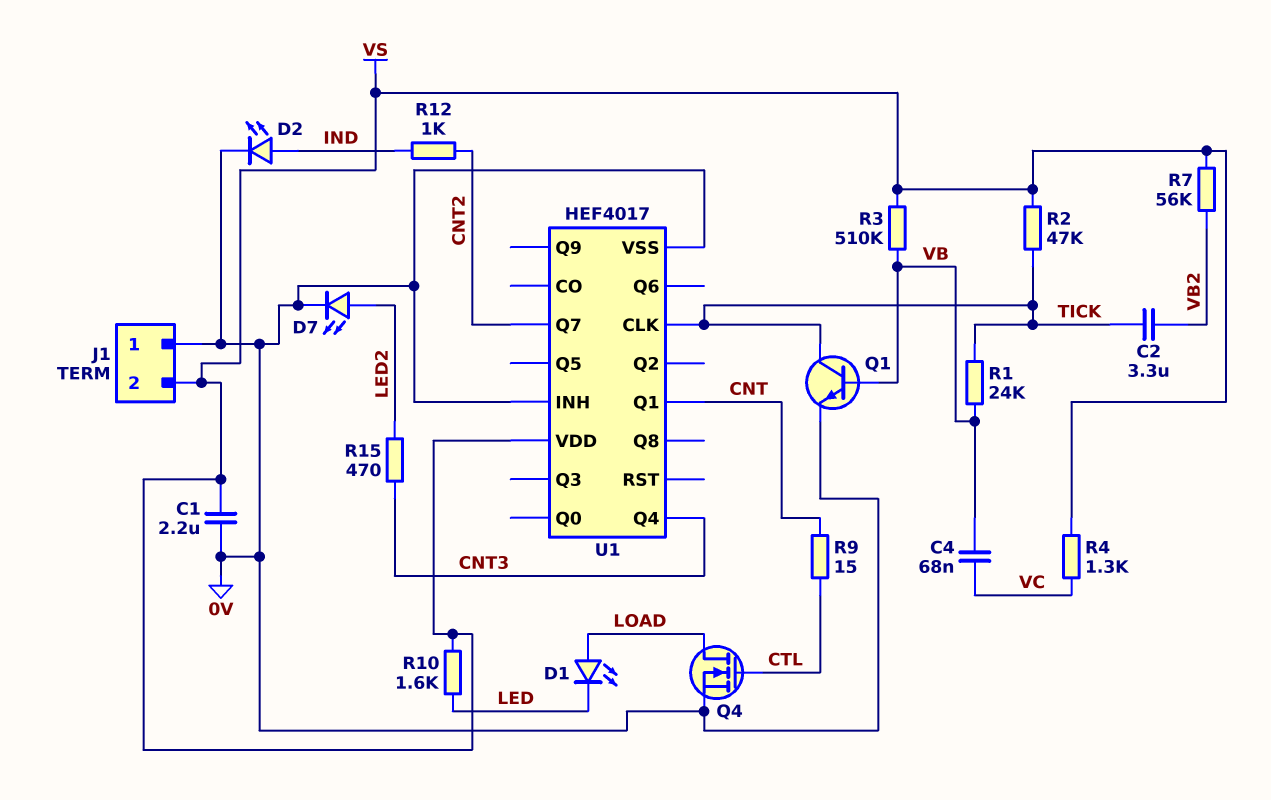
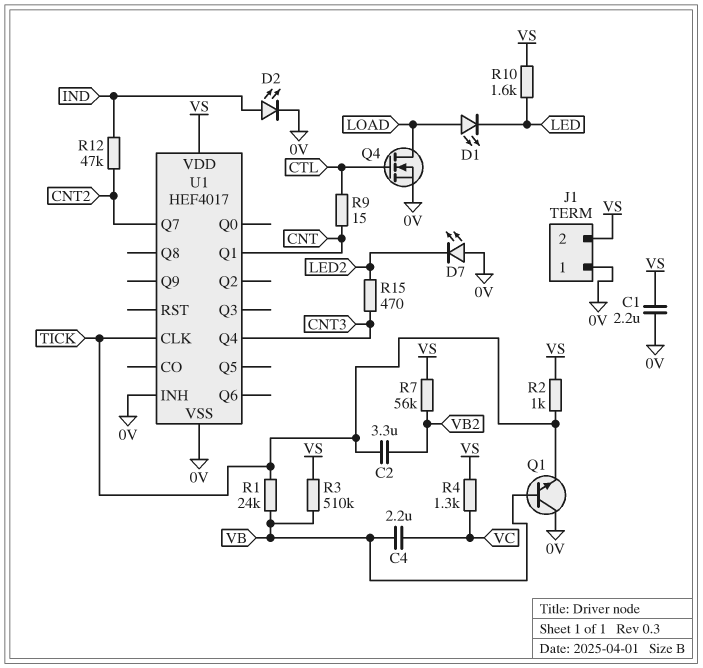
C4: 68nF (VB, VC) -> 2.2uF (VB, VC)
D7: LED (A LED2, K 0V) -> LED (A 0V, K LED2)
Q1: NPN (B VB, C TICK, E 0V) -> NPN (B VB, C 0V, E TICK)
R2: 47k (TICK, VS) -> 1k (TICK, VS)
R12: 1k (CNT2, IND) -> 47k (CNT2, IND)

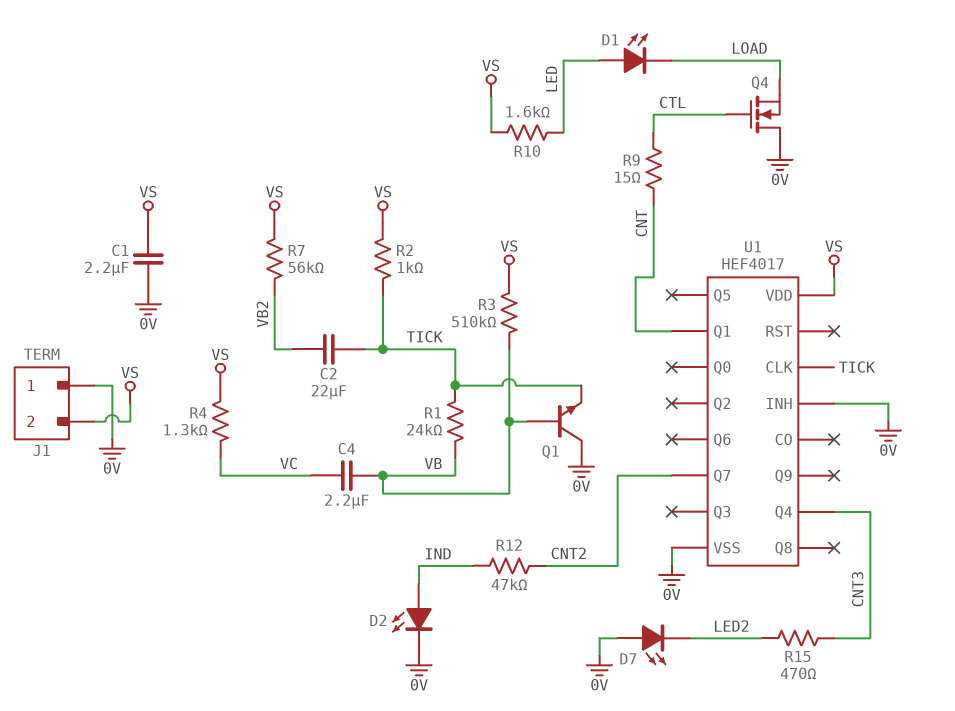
C2: 3.3uF (TICK, VB2) -> 22uF (TICK, VB2)
D1: LED (A LOAD, K LED) -> LED (A LED, K LOAD)
Q4: NMOS (G CTL, D LOAD, S 0V) -> NMOS (G CTL, D 0V, S LOAD)

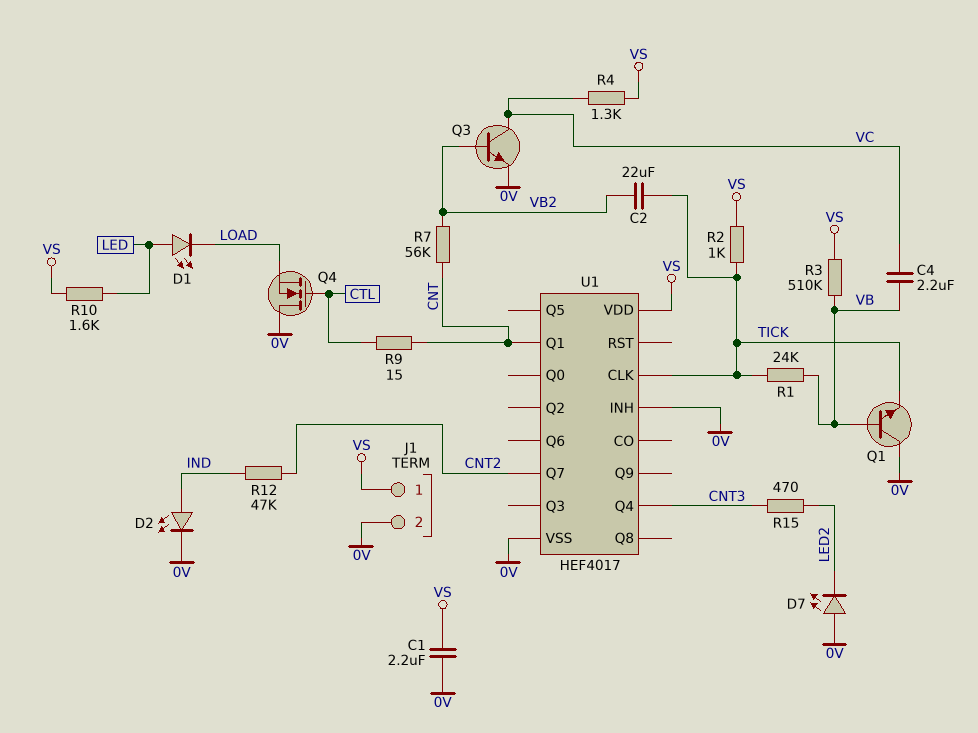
J1 pin 1: 0V -> VS
J1 pin 2: VS -> 0V
Q3: none -> NPN (B VB2, C VC, E 0V)
R7: 56k (VB2, VS) -> 56k (CNT, VB2)

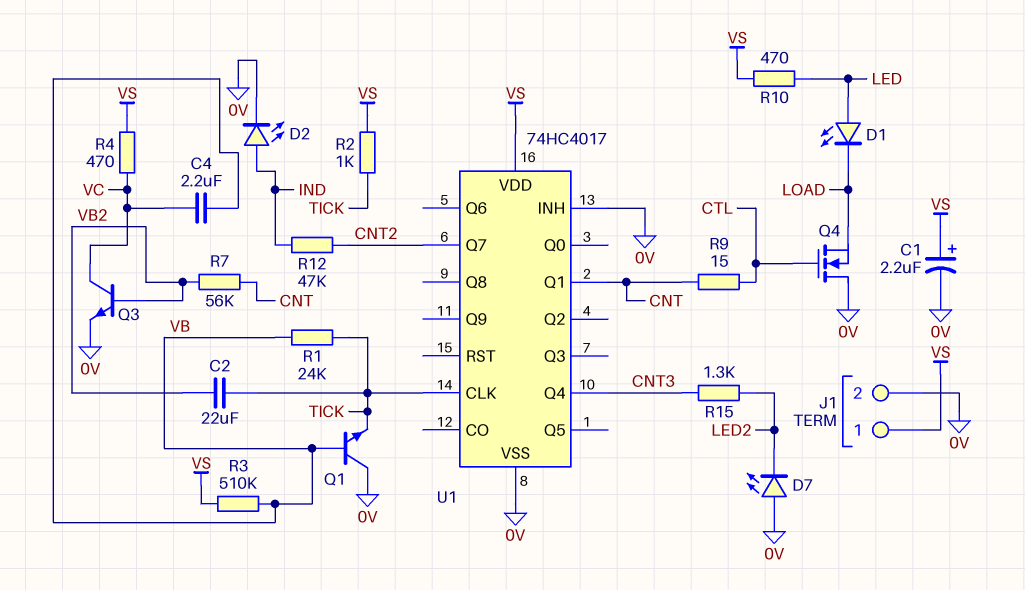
C1: 2.2uF (0V, VS) -> 2.2uF (plus VS, minus 0V)
R4: 1.3k (VC, VS) -> 470 (VC, VS)
R10: 1.6k (LED, VS) -> 470 (LED, VS)
R15: 470 (CNT3, LED2) -> 1.3k (CNT3, LED2)
U1: HEF4017 -> 74HC4017

